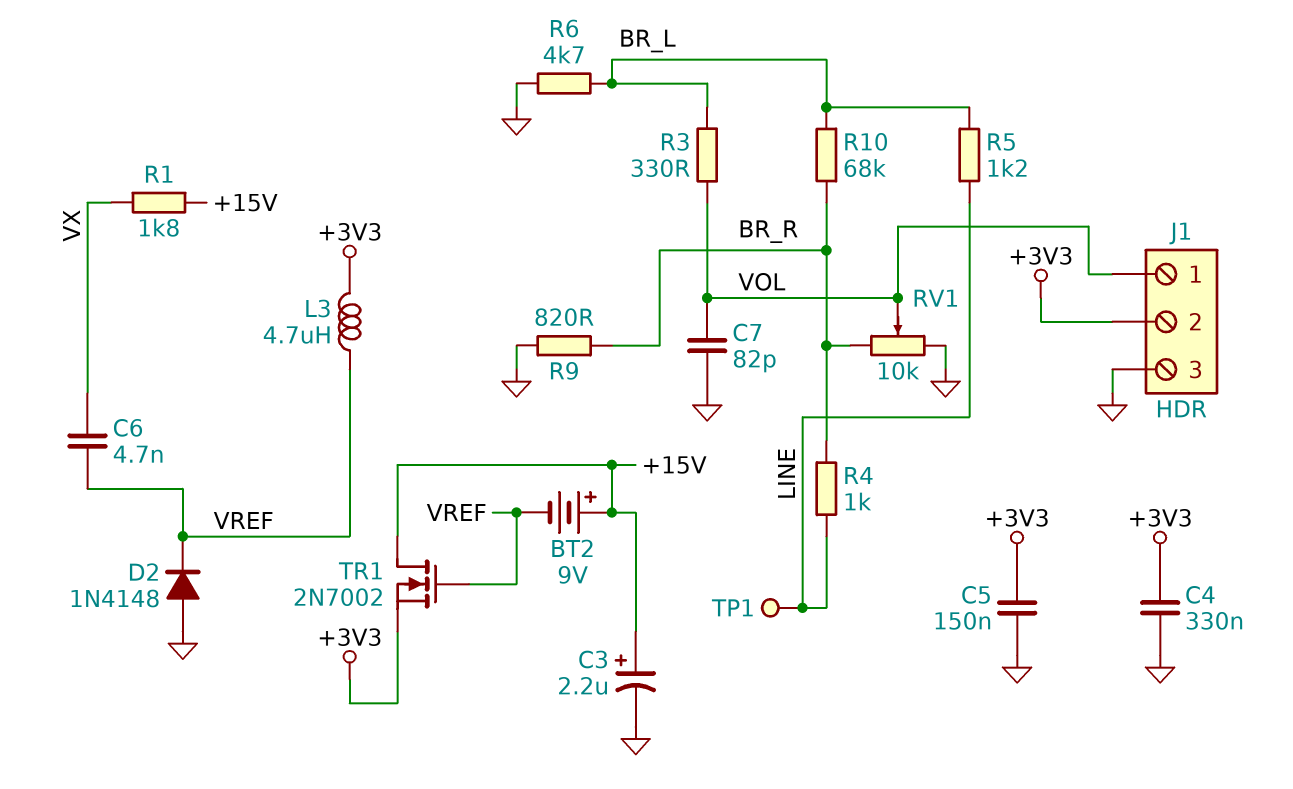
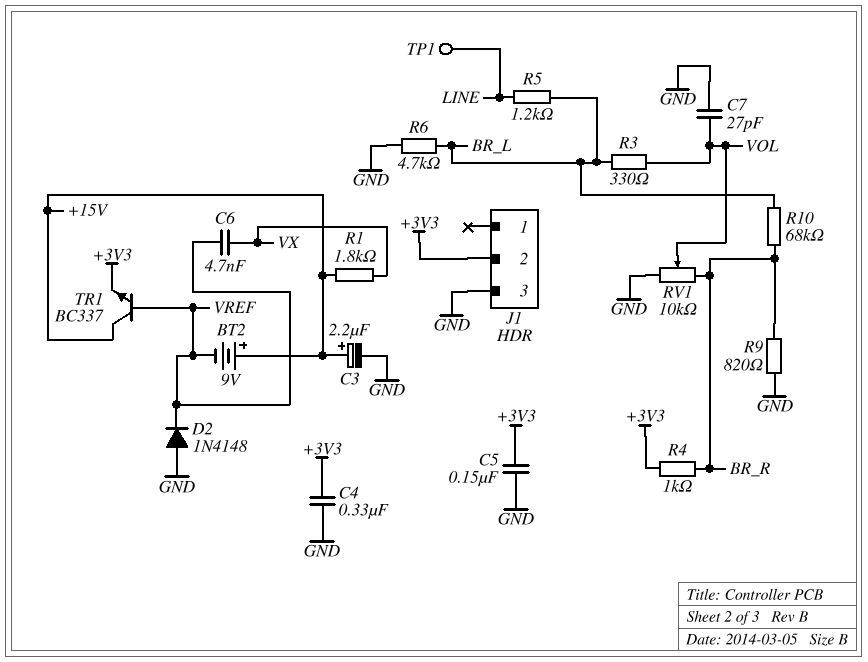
C7: 82pF (GND, VOL) -> 27pF (GND, VOL)
J1 pin 1: VOL -> none
L3: 4.7uH (+3V3, VREF) -> none
R4: 1k (BR_R, LINE) -> 1k (+3V3, BR_R)
TR1: NMOS 2N7002 (G VREF, D +15V, S +3V3) -> NPN BC337 (B VREF, C +15V, E +3V3)

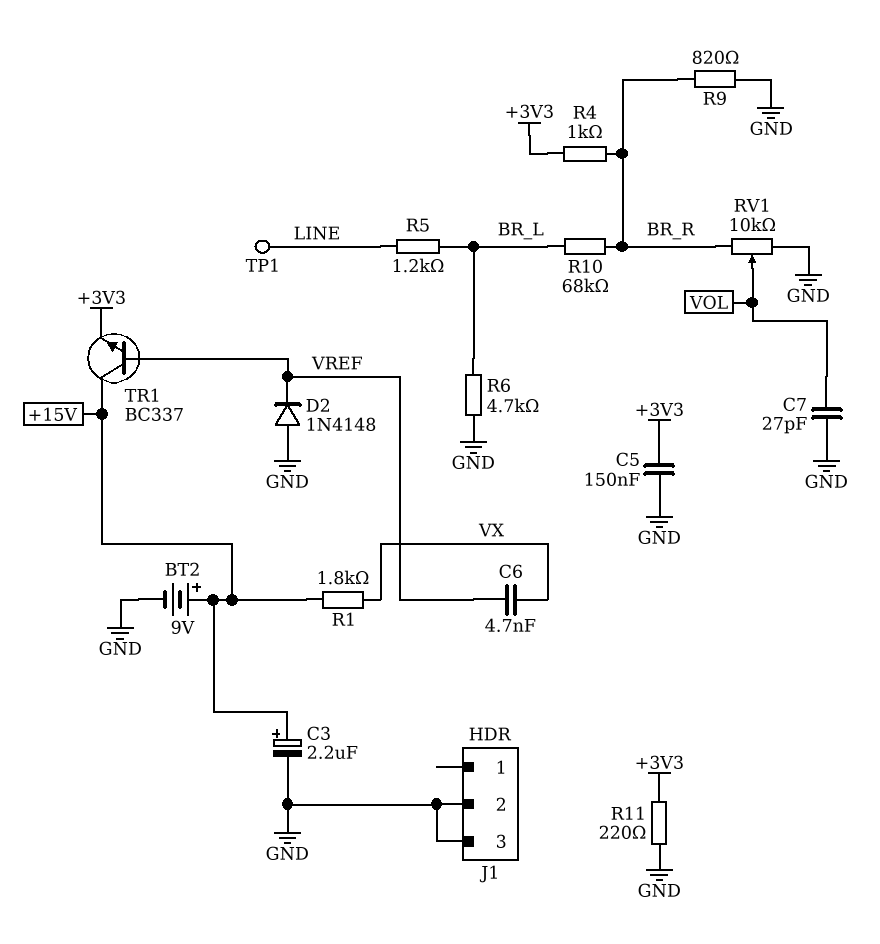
BT2: 9V (plus +15V, minus VREF) -> 9V (plus +15V, minus GND)
C4: 330nF (+3V3, GND) -> none
J1 pin 2: +3V3 -> GND
R3: 330 (BR_L, VOL) -> none
R11: none -> 220 (+3V3, GND)

